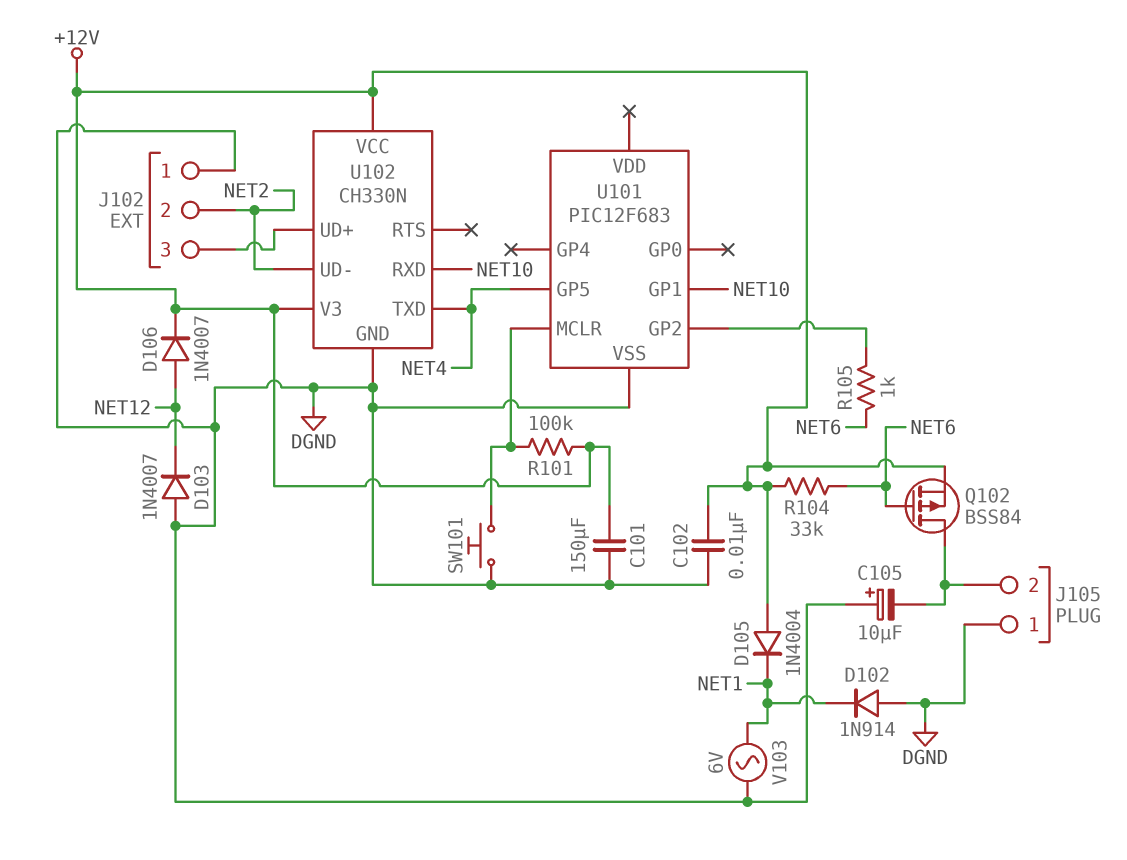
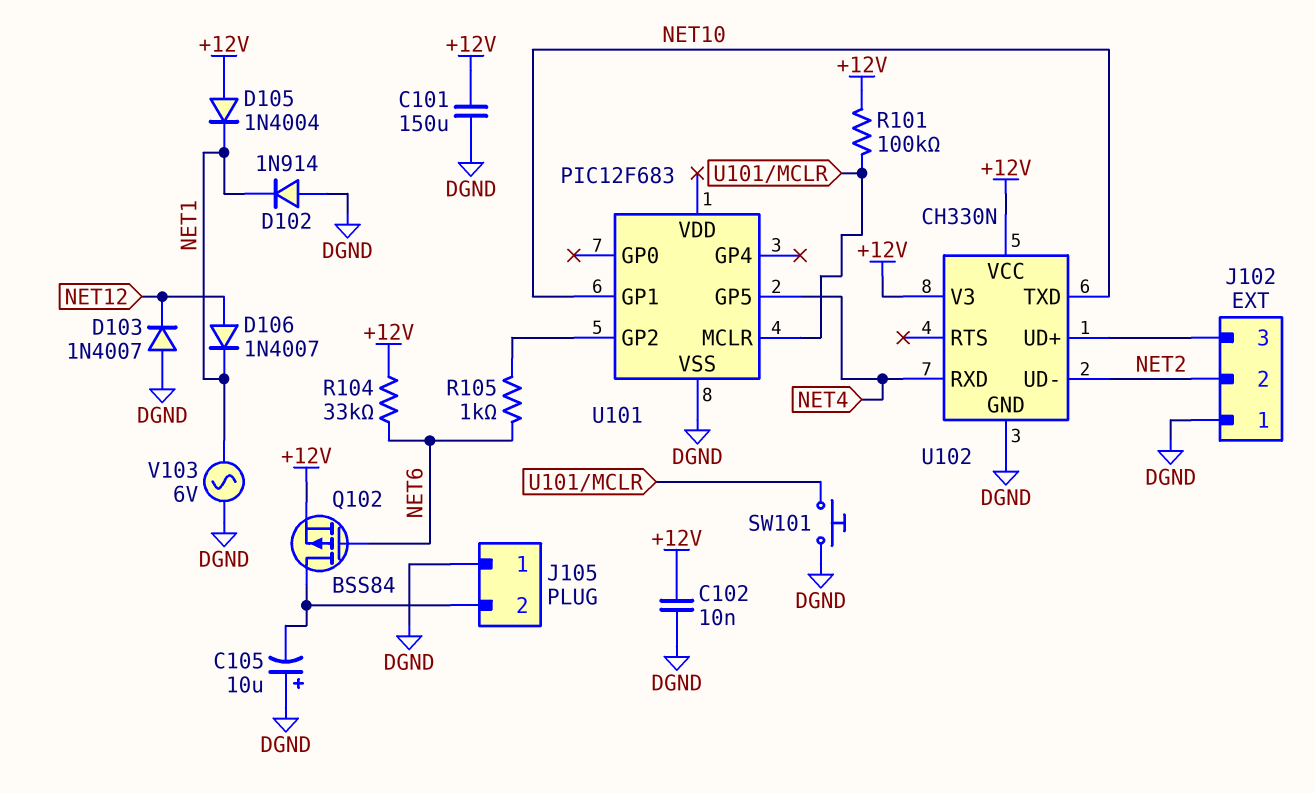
D106: diode 1N4007 (A NET12, K +12V) -> diode 1N4007 (A NET12, K NET1)
U102 pin RXD: NET10 -> NET4
U102 pin TXD: NET4 -> NET10

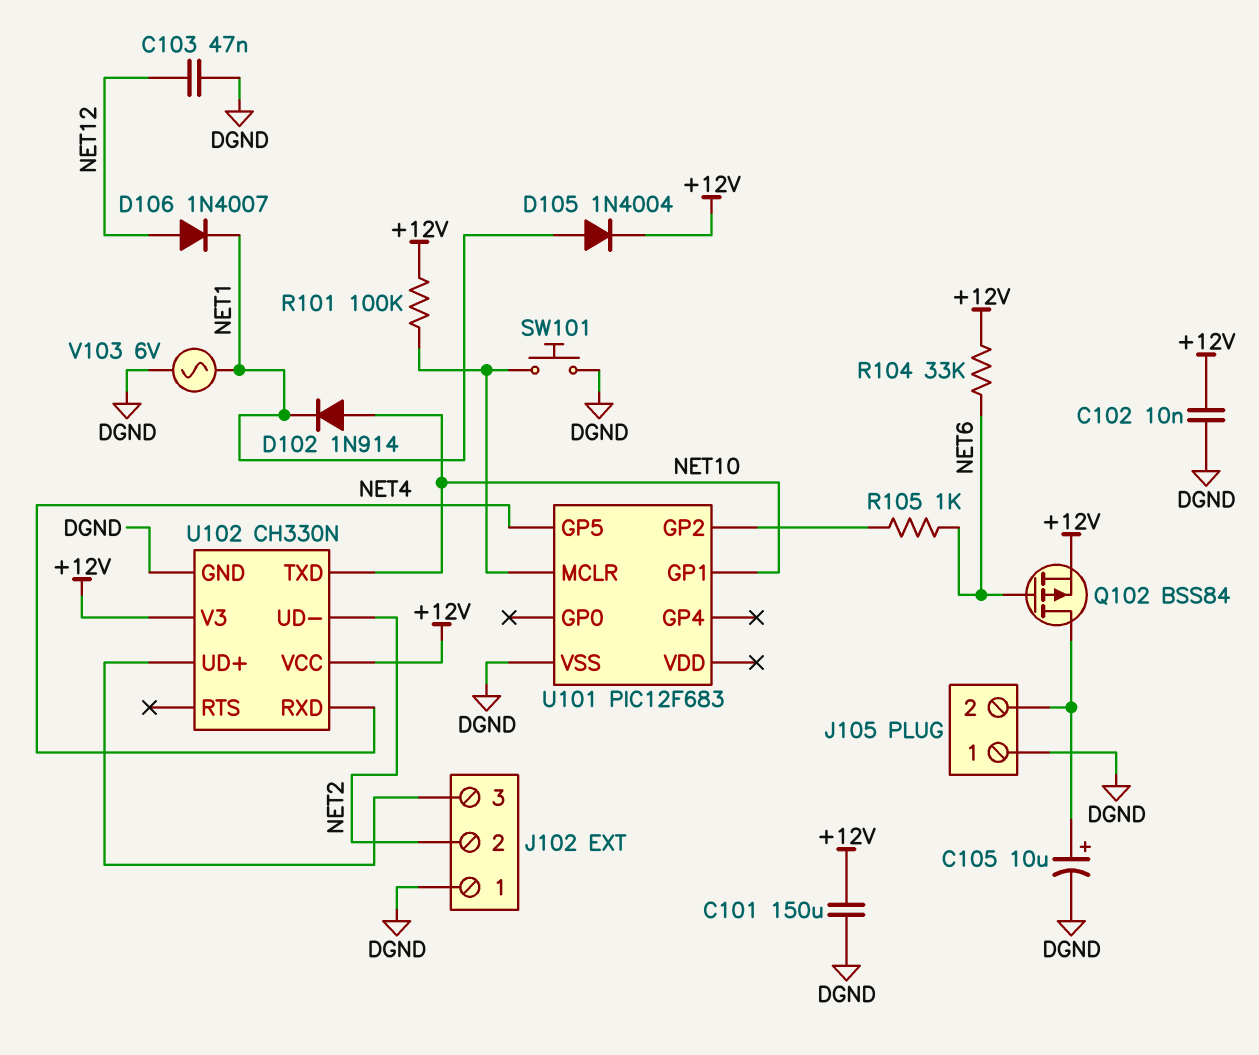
C103: none -> 47nF (DGND, NET12)
C105: 10uF (plus DGND, minus J105/2) -> 10uF (plus J105/2, minus DGND)
D102: diode 1N914 (A DGND, K NET1) -> diode 1N914 (A NET10, K NET1)
D103: diode 1N4007 (A DGND, K NET12) -> none
D105: diode 1N4004 (A +12V, K NET1) -> diode 1N4004 (A NET1, K +12V)

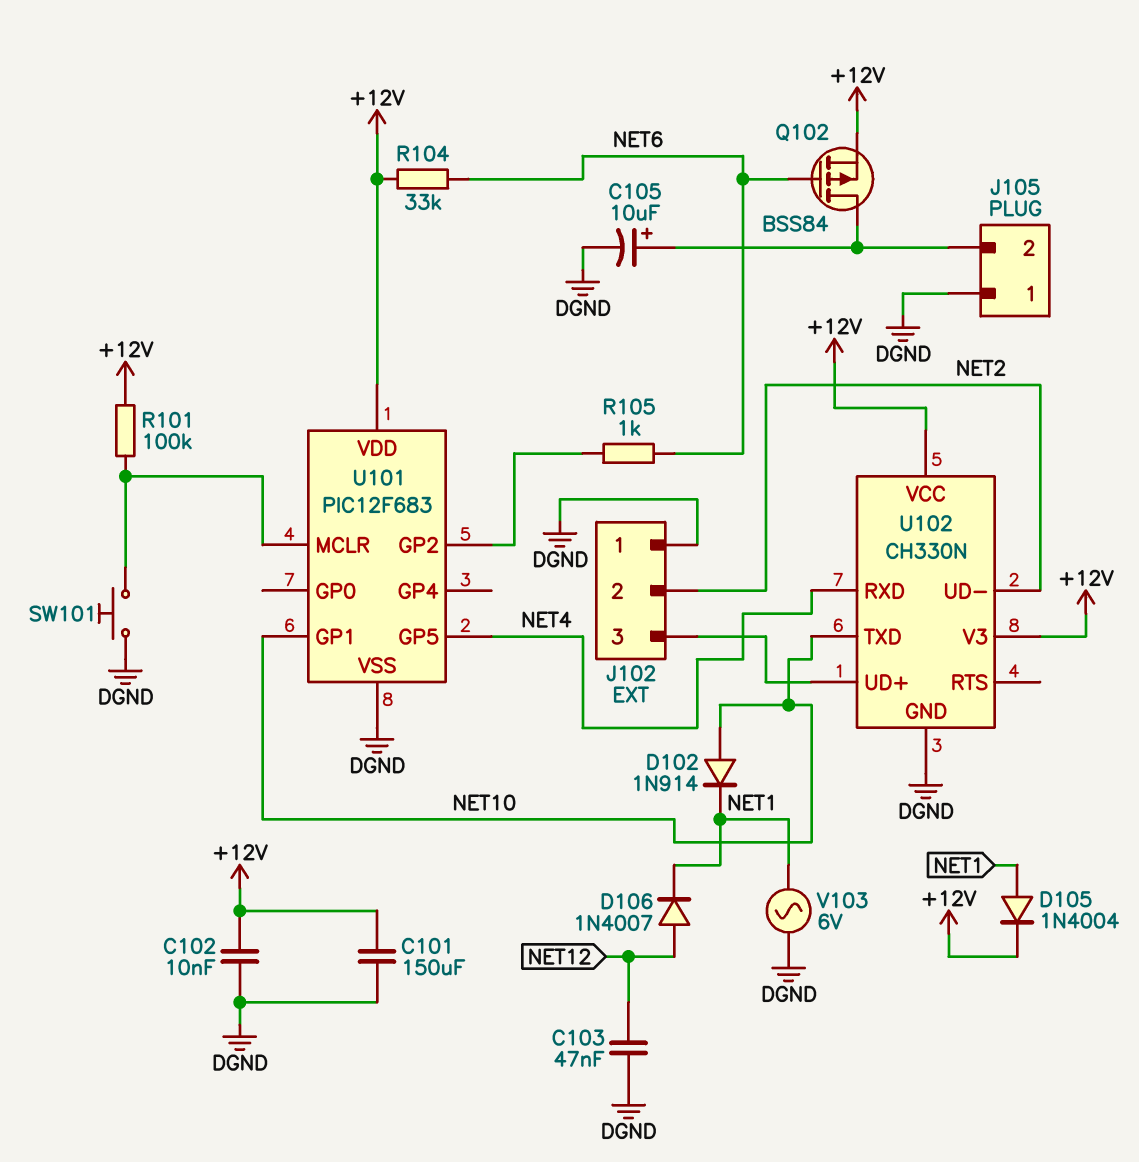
U101 pin VDD: none -> +12V

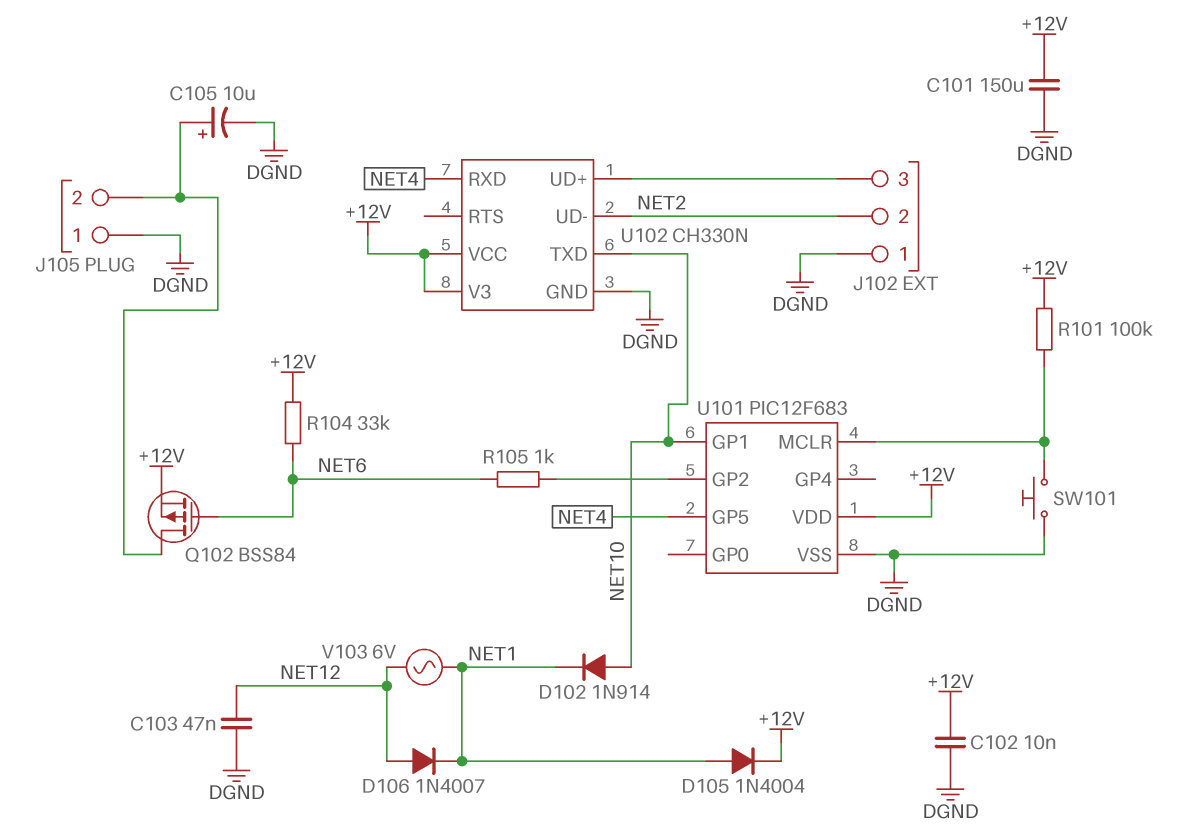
V103: AC 6V (DGND, NET1) -> AC 6V (NET1, NET12)

